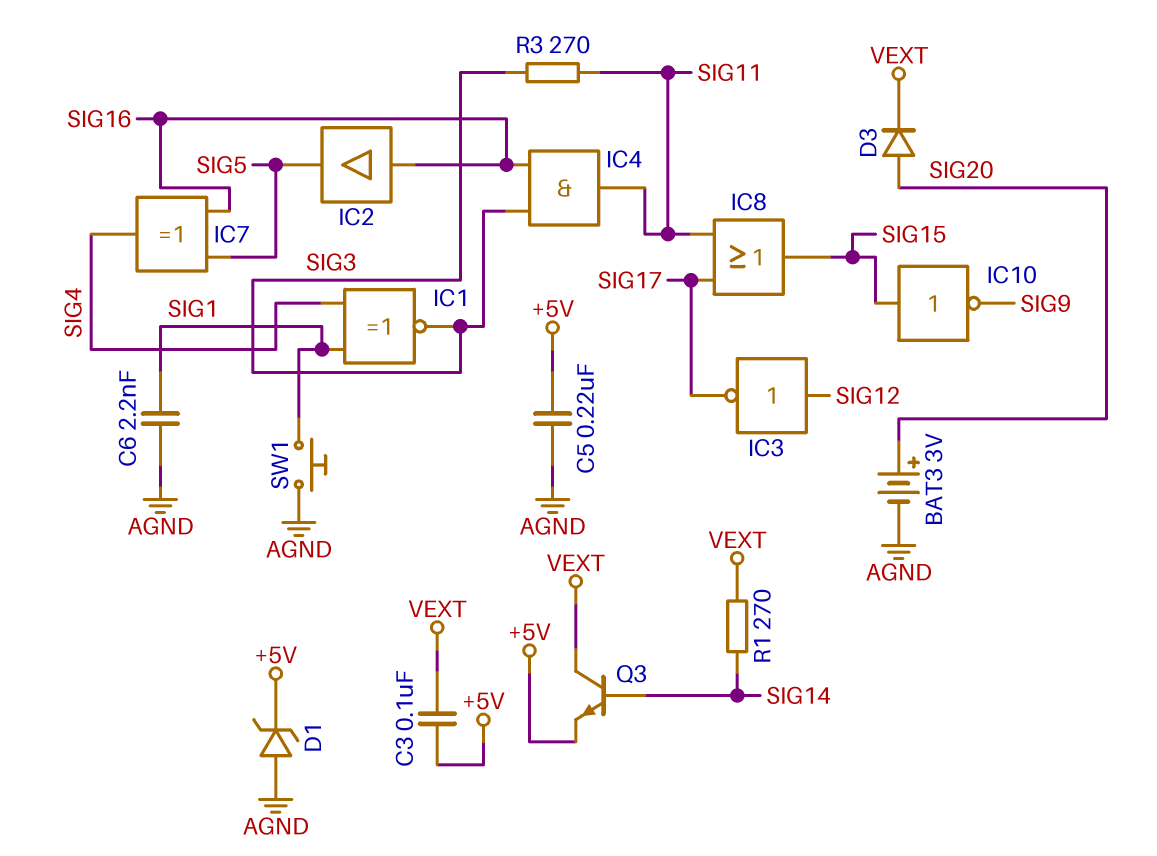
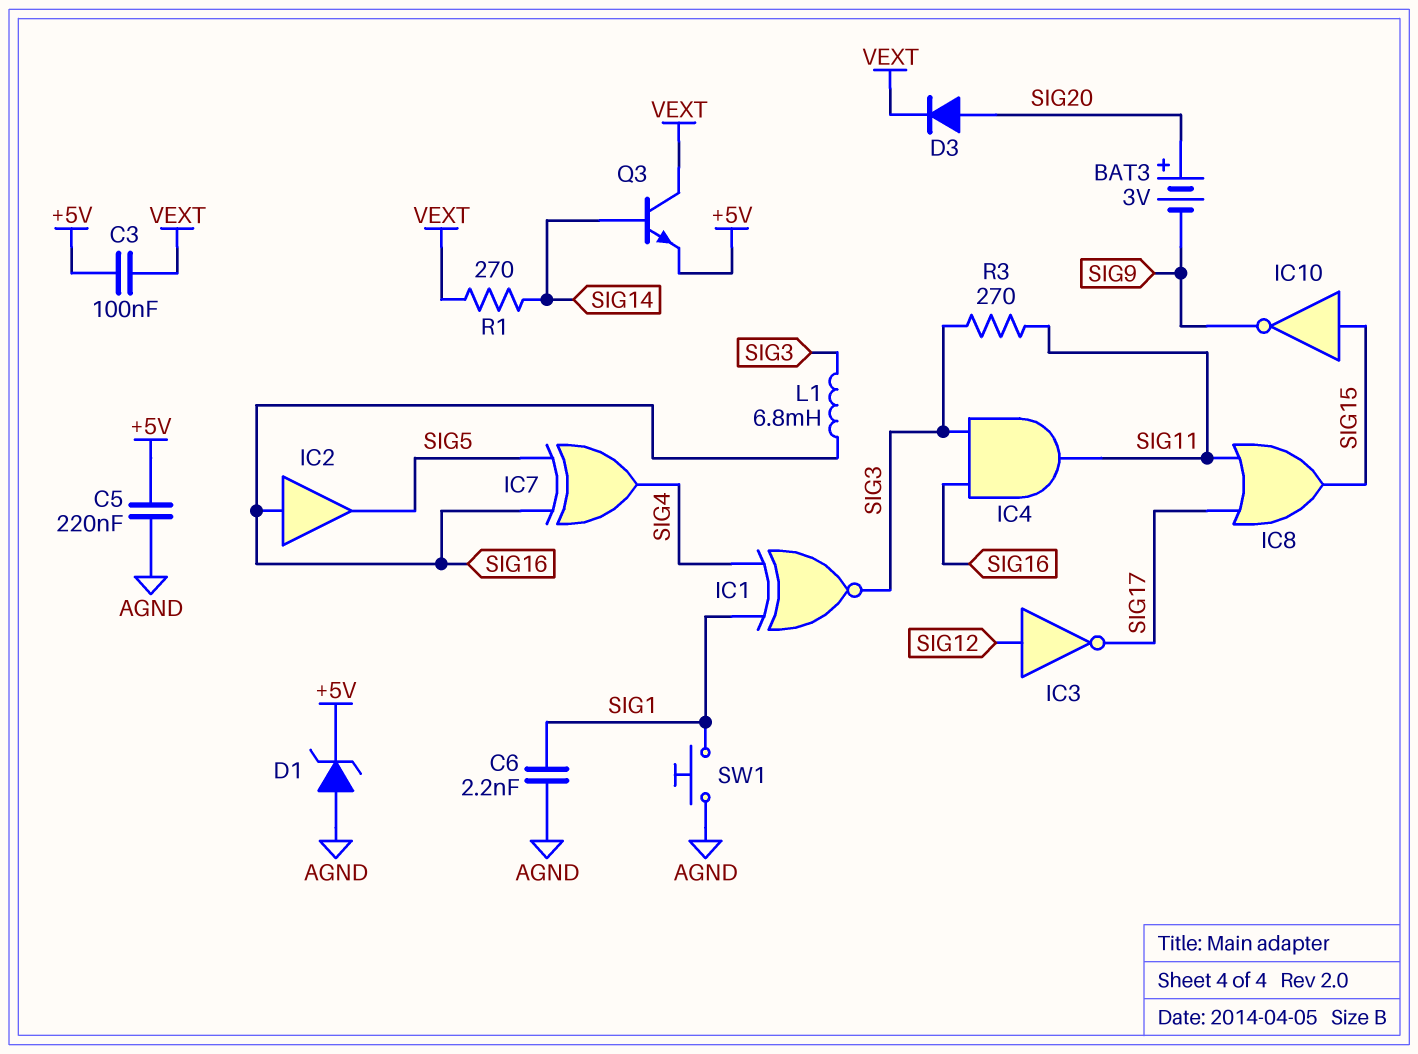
BAT3: 3V (plus SIG20, minus AGND) -> 3V (plus SIG20, minus SIG9)
L1: none -> 6.8mH (SIG3, SIG16)

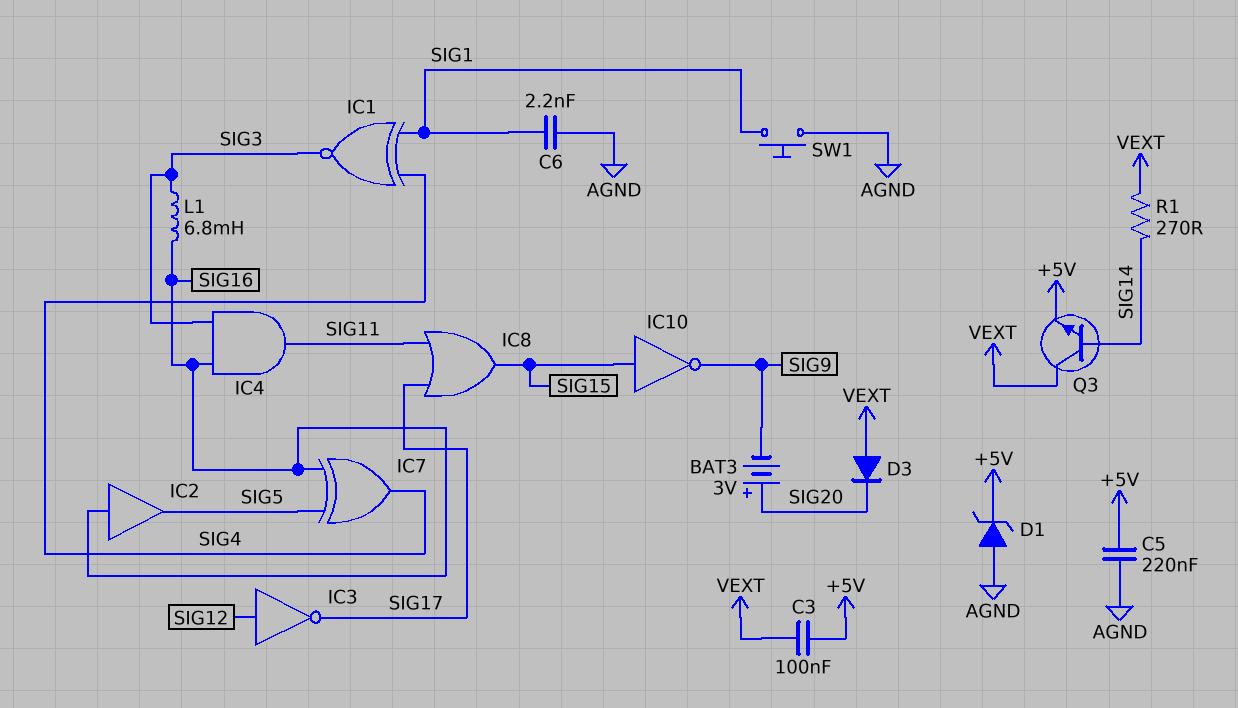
D3: diode (A SIG20, K VEXT) -> diode (A VEXT, K SIG20)
R3: 270 (SIG3, SIG11) -> none

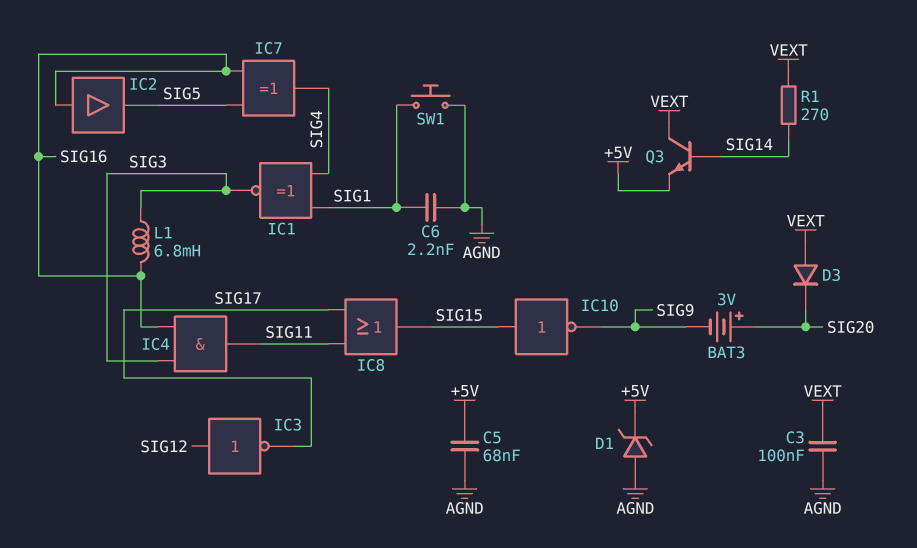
C3: 100nF (+5V, VEXT) -> 100nF (AGND, VEXT)
C5: 220nF (+5V, AGND) -> 68nF (+5V, AGND)

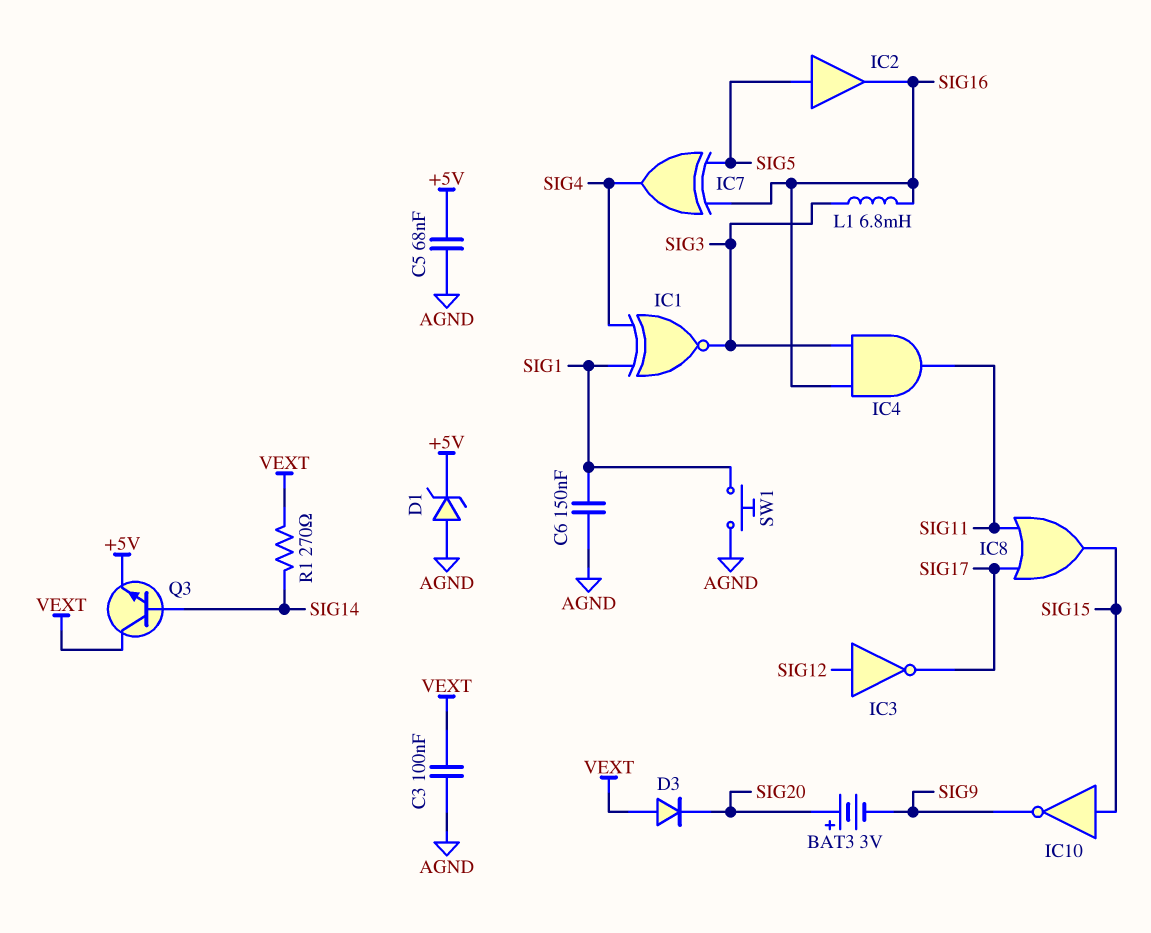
C6: 2.2nF (AGND, SIG1) -> 150nF (AGND, SIG1)
IC2: buffer (in SIG16, out SIG5) -> buffer (in SIG5, out SIG16)

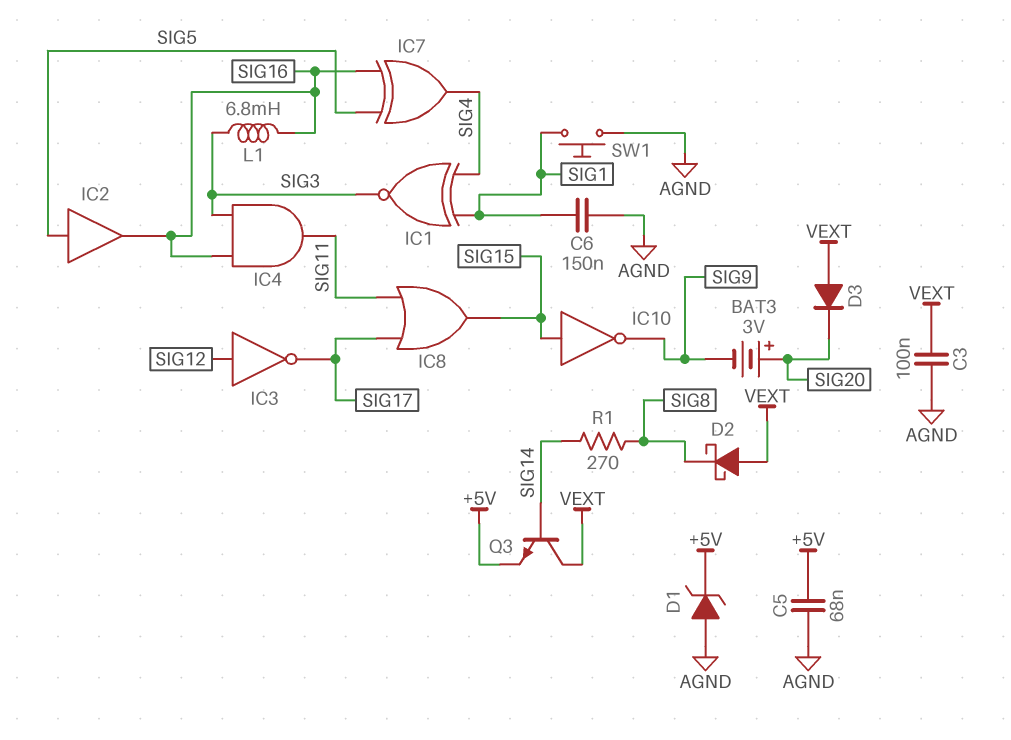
D2: none -> schottky (A VEXT, K SIG8)
R1: 270 (SIG14, VEXT) -> 270 (SIG8, SIG14)

